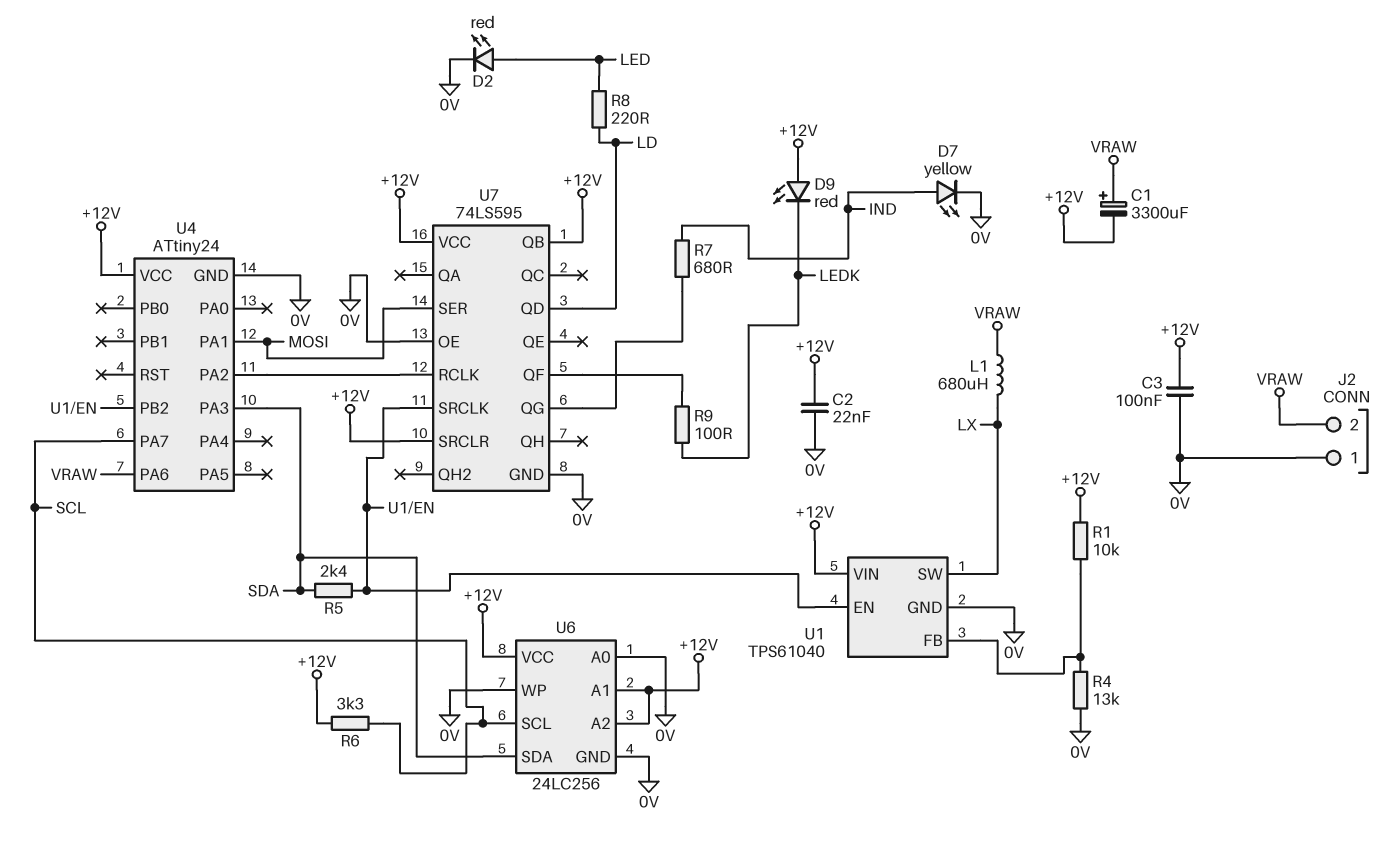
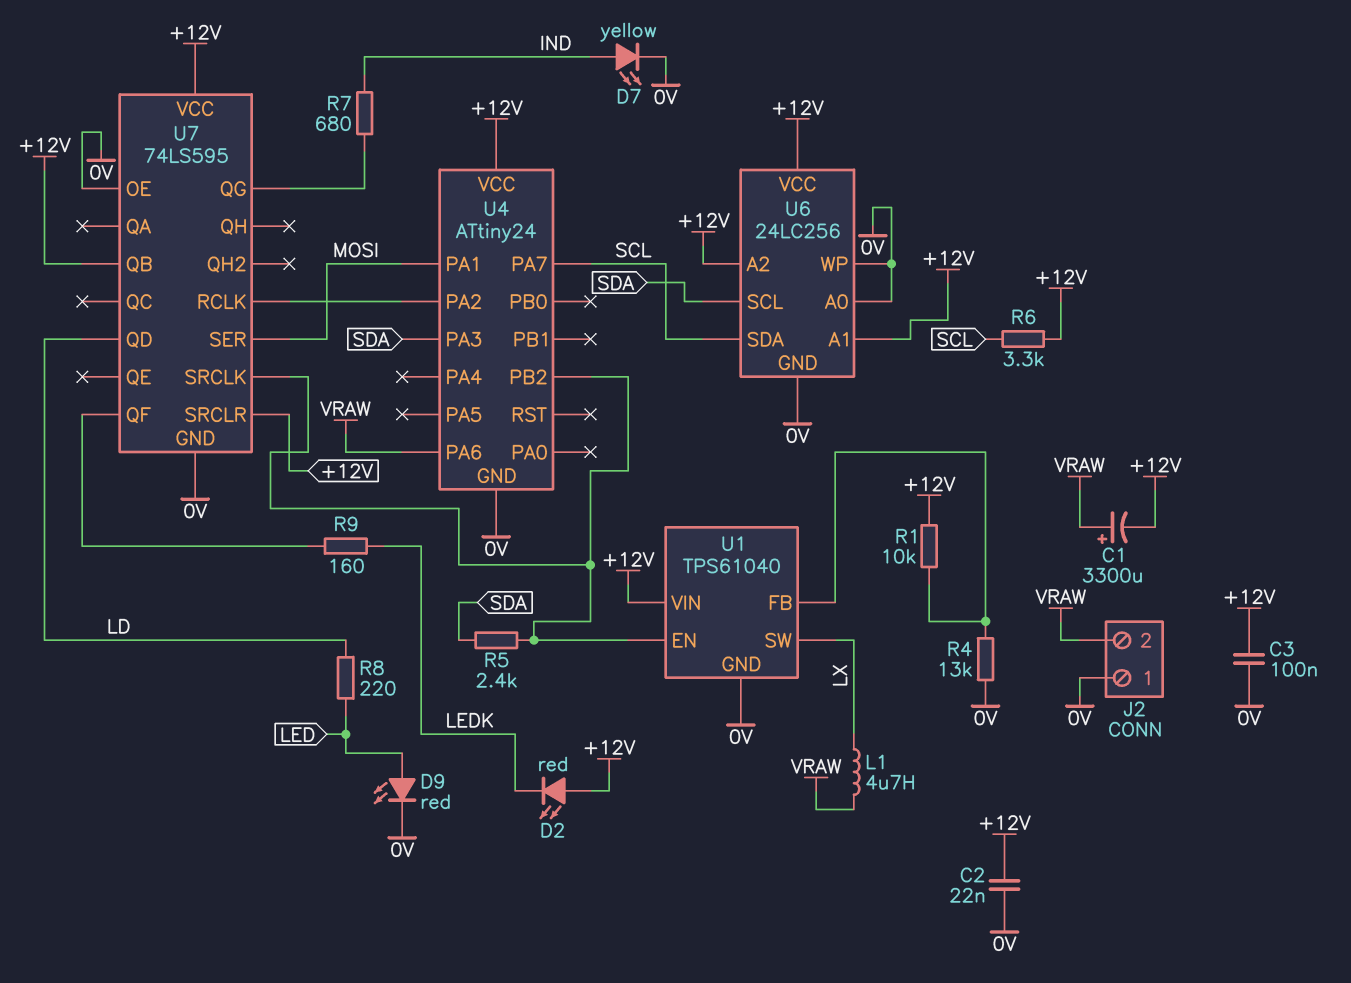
D2: LED red (A LED, K 0V) -> LED red (A +12V, K LEDK)
D9: LED red (A +12V, K LEDK) -> LED red (A LED, K 0V)
L1: 680uH (LX, VRAW) -> 4.7uH (LX, VRAW)
R9: 100 (LEDK, U7/QF) -> 160 (LEDK, U7/QF)
U6 pin SCL: SCL -> SDA
U6 pin SDA: SDA -> SCL

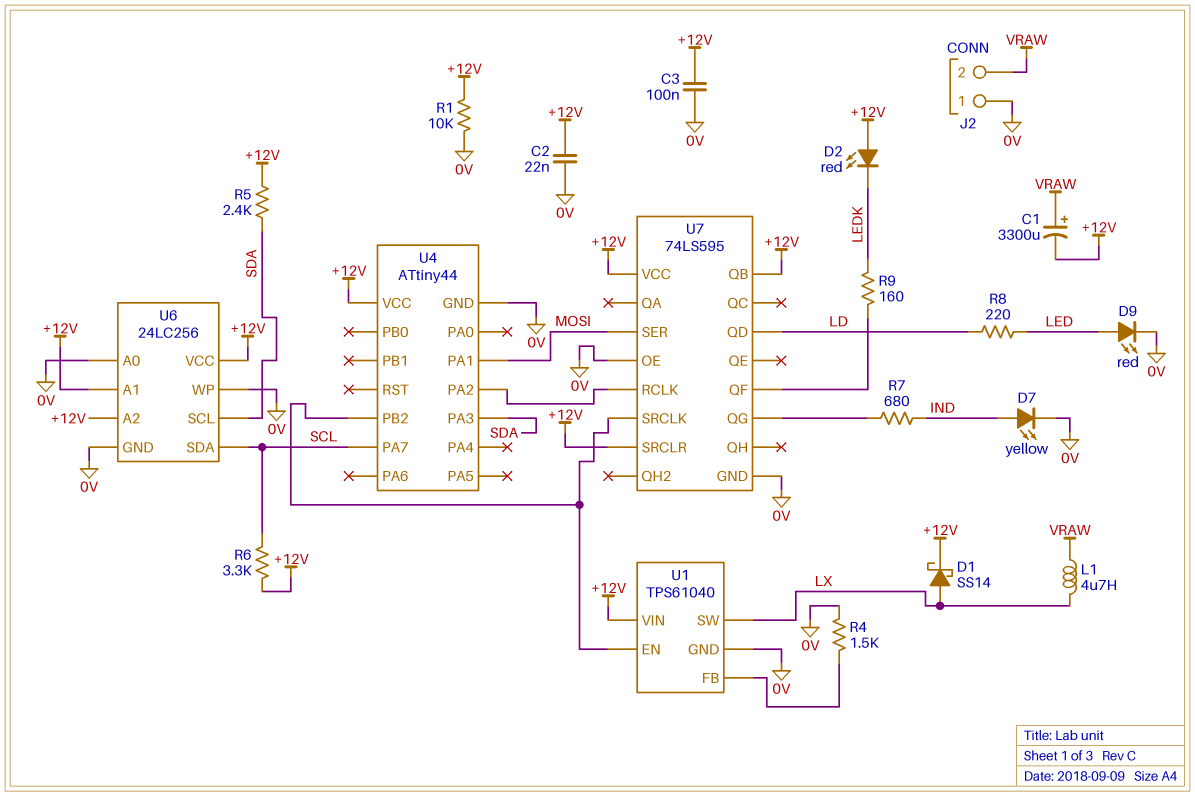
D1: none -> schottky SS14 (A LX, K +12V)
R1: 10k (+12V, U1/FB) -> 10k (+12V, 0V)
R4: 13k (0V, U1/FB) -> 1.5k (0V, U1/FB)
R5: 2.4k (SDA, U1/EN) -> 2.4k (+12V, SDA)
U4: ATtiny24 -> ATtiny44
U4 pin PA6: VRAW -> none

